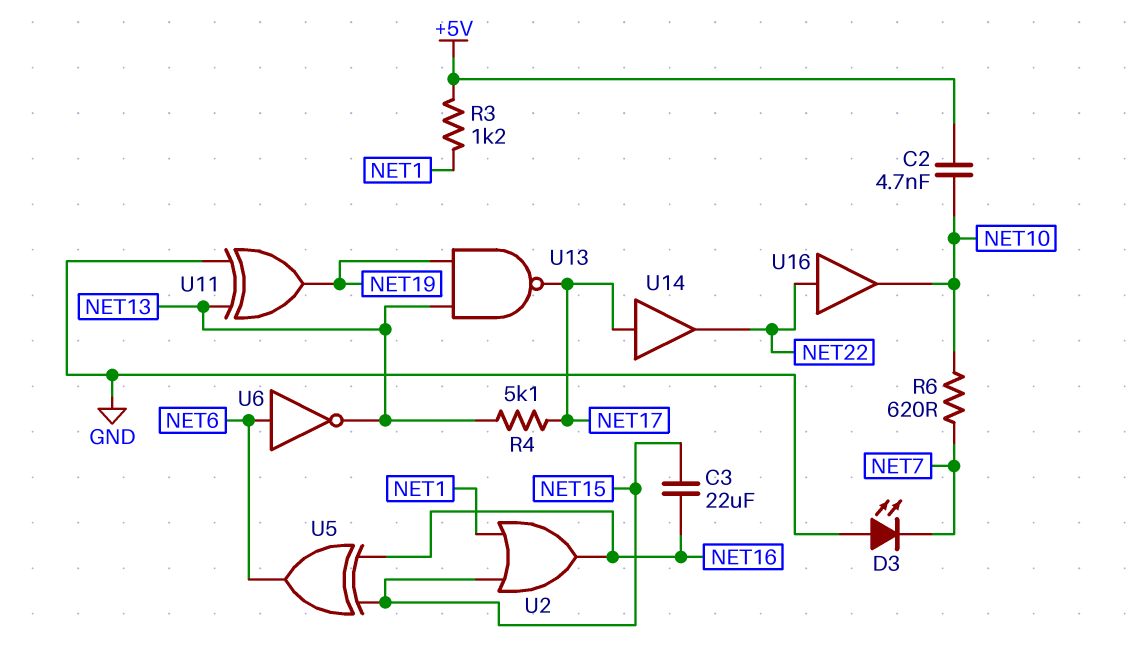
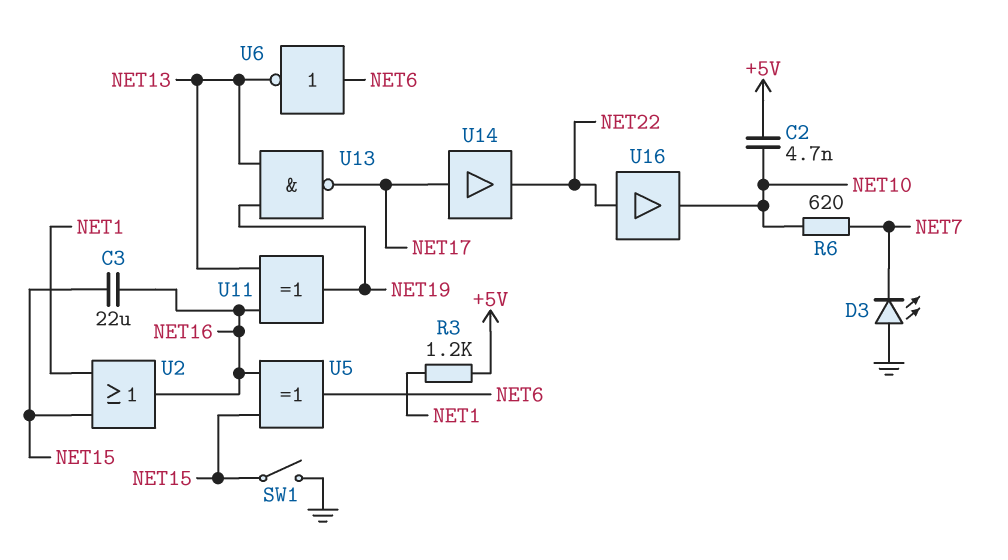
R4: 5.1k (NET13, NET17) -> none
SW1: none -> switch (GND, NET15)
U11: XOR (in GND, in NET13, out NET19) -> XOR (in NET13, in NET16, out NET19)

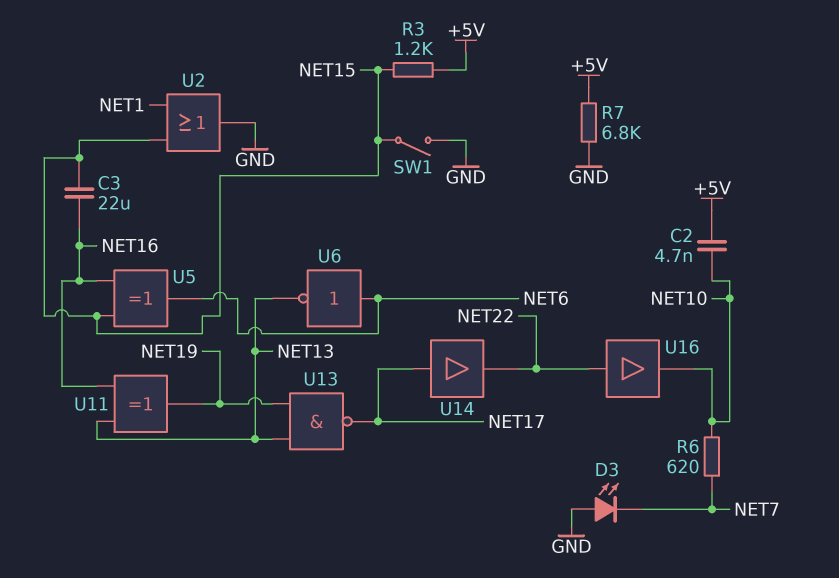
R3: 1.2k (+5V, NET1) -> 1.2k (+5V, NET15)
R7: none -> 6.8k (+5V, GND)
U2: OR (in NET1, in NET15, out NET16) -> OR (in NET1, in NET15, out GND)

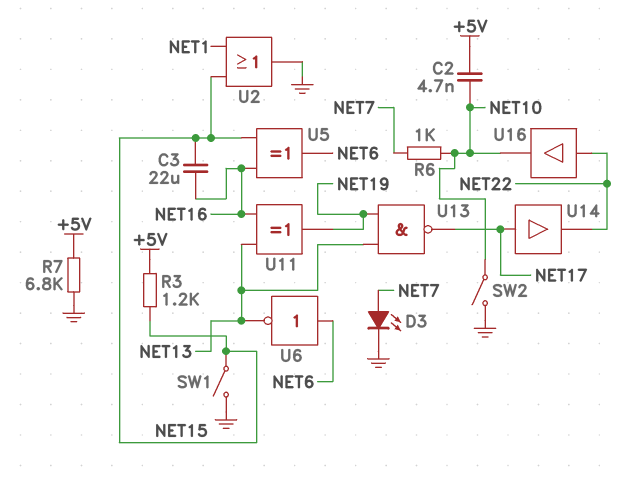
D3: LED (A GND, K NET7) -> LED (A NET7, K GND)
R6: 620 (NET7, NET10) -> 1k (NET7, NET10)
SW2: none -> switch (GND, NET10)

